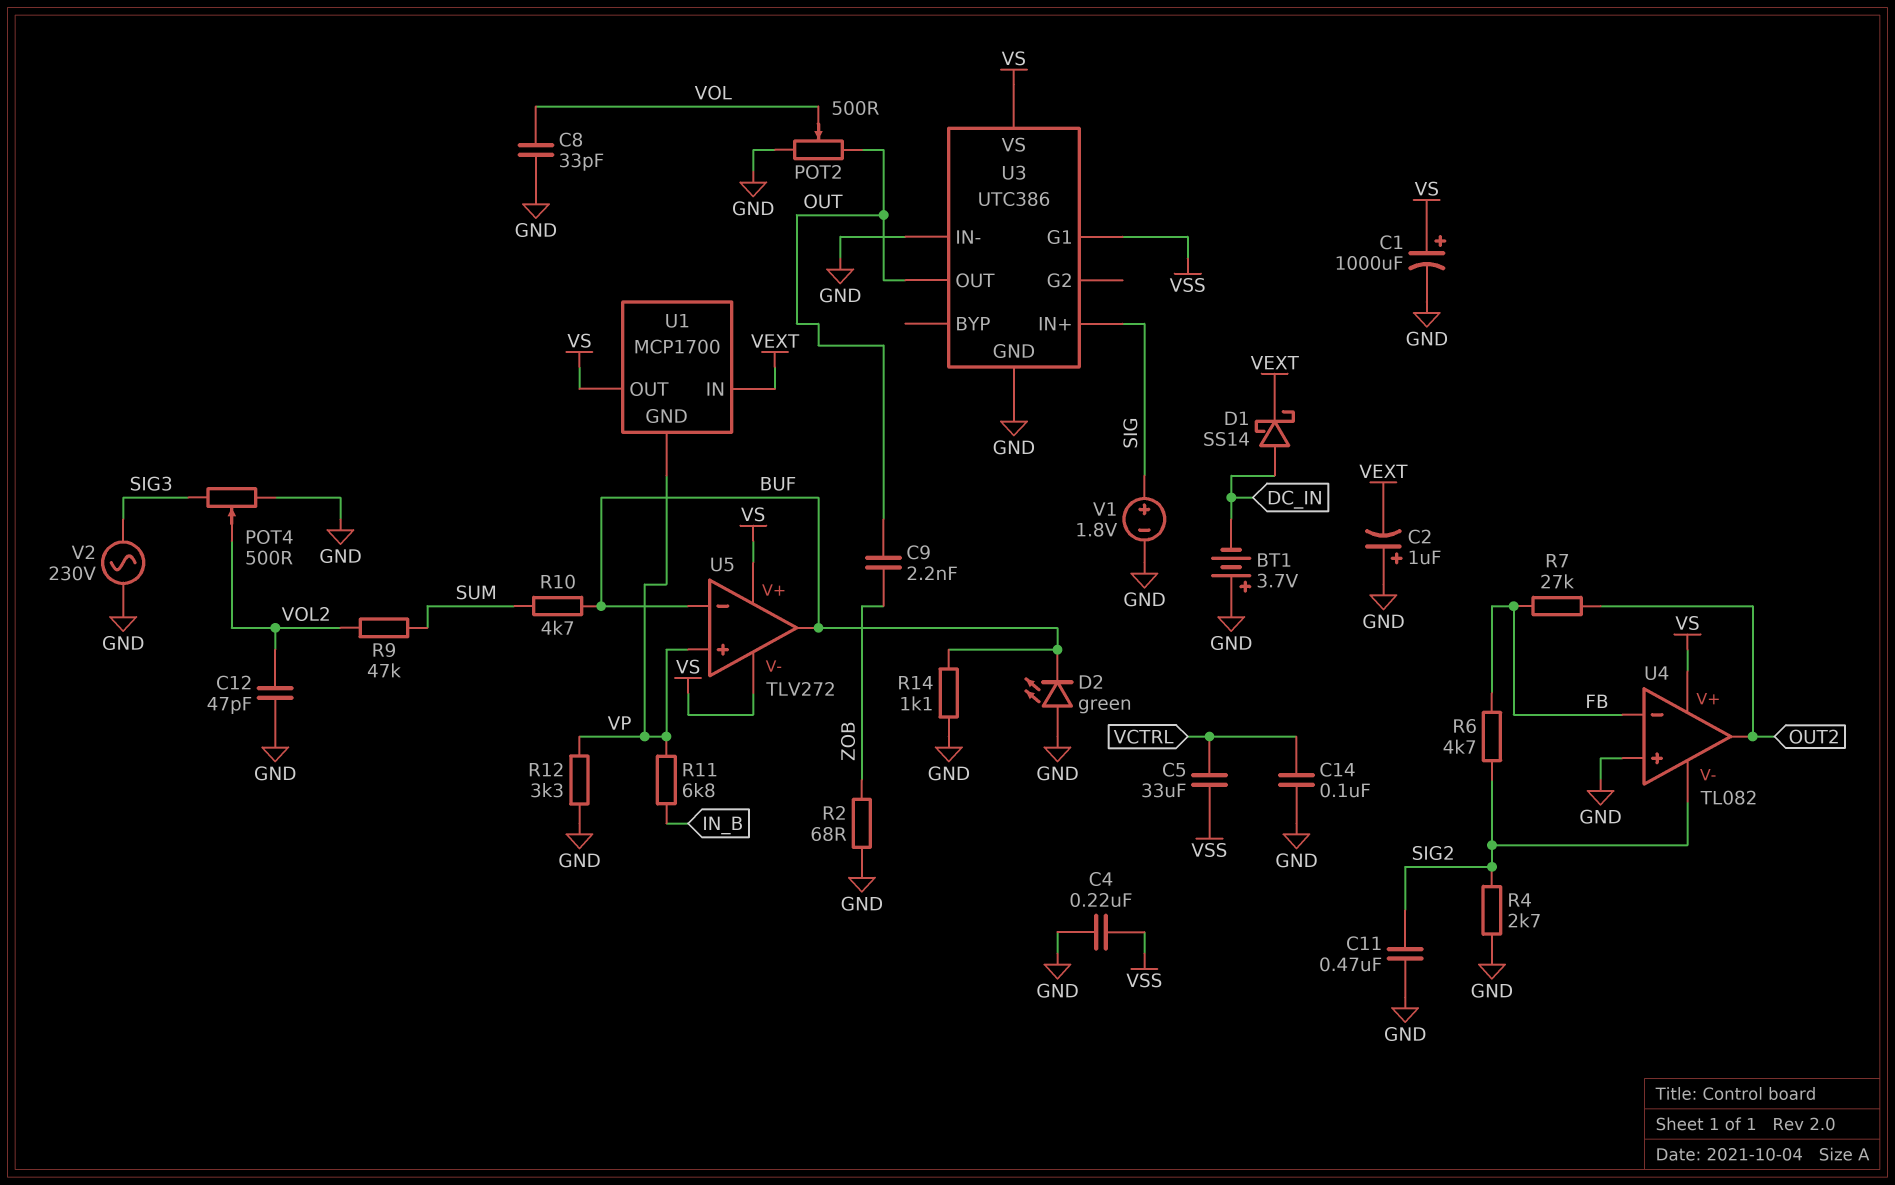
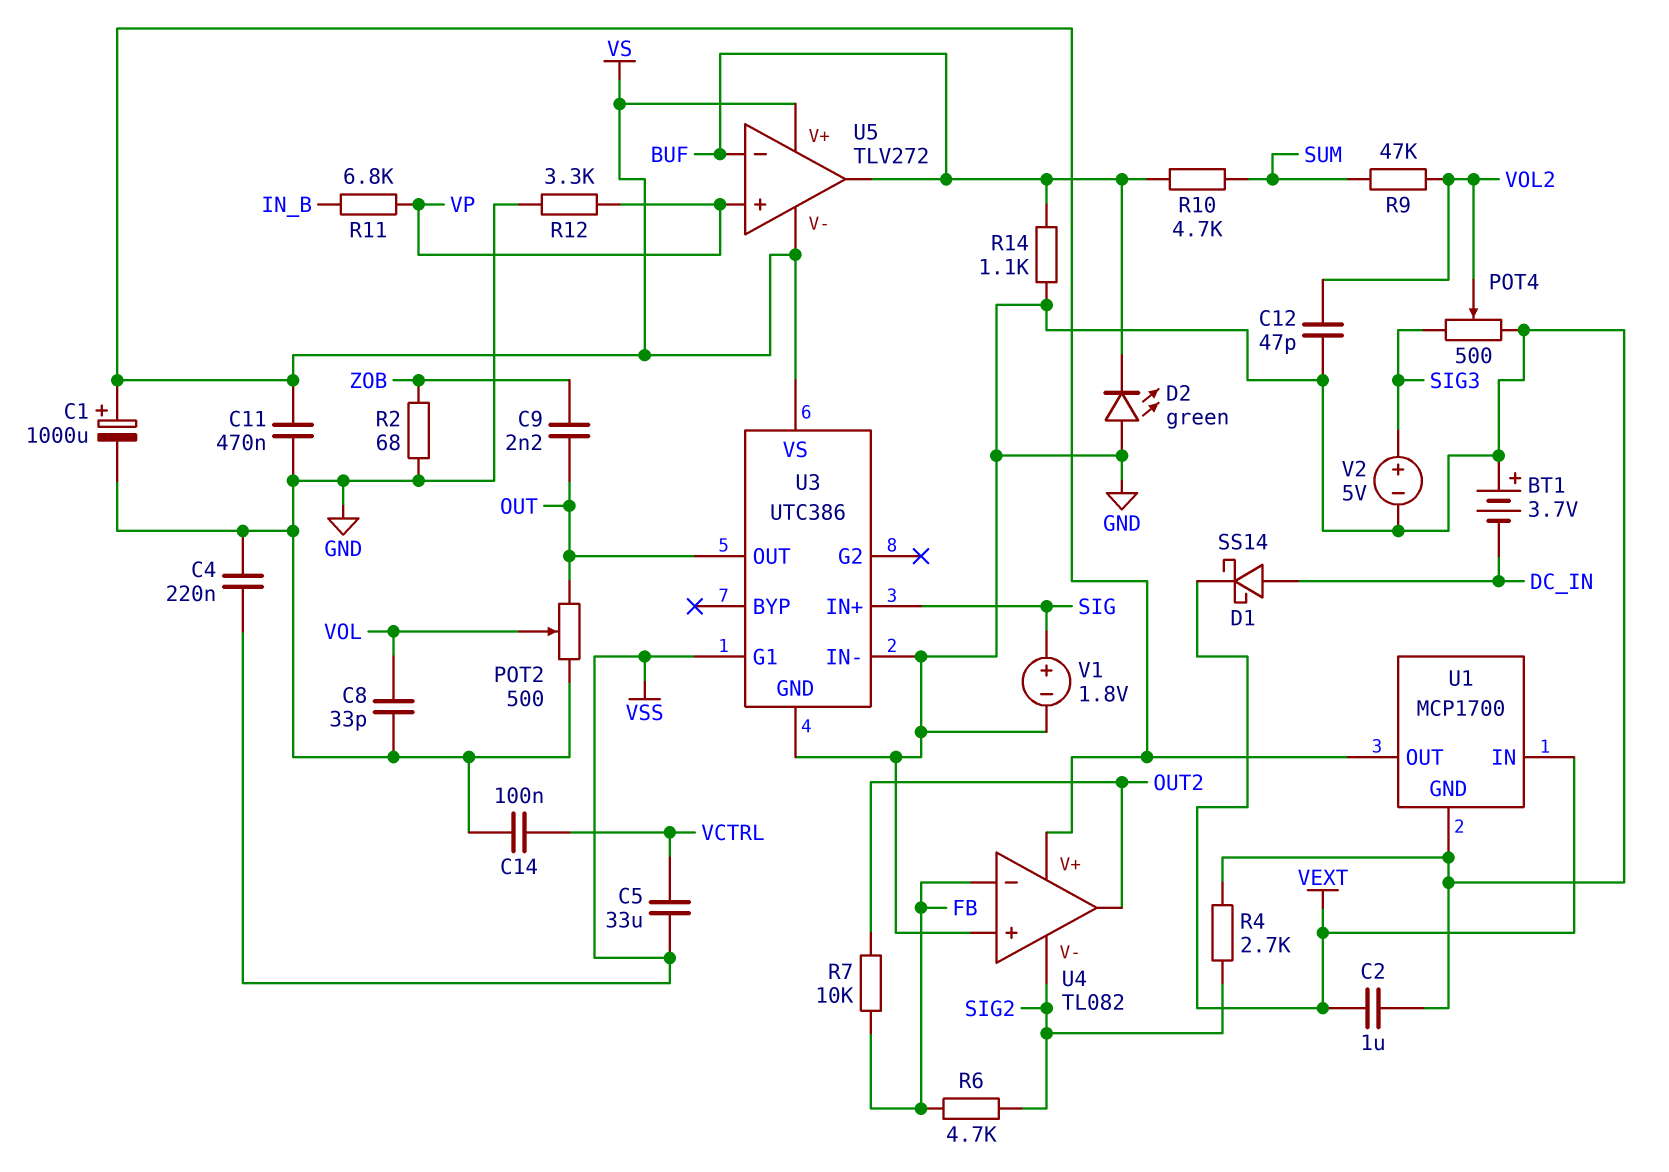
C2: 1uF (plus GND, minus VEXT) -> 1uF (GND, VEXT)
C11: 470nF (GND, SIG2) -> 470nF (GND, VS)
R7: 27k (FB, OUT2) -> 10k (FB, OUT2)
U1 pin GND: VP -> GND
V2: AC 230V (GND, SIG3) -> 5V (plus SIG3, minus GND)

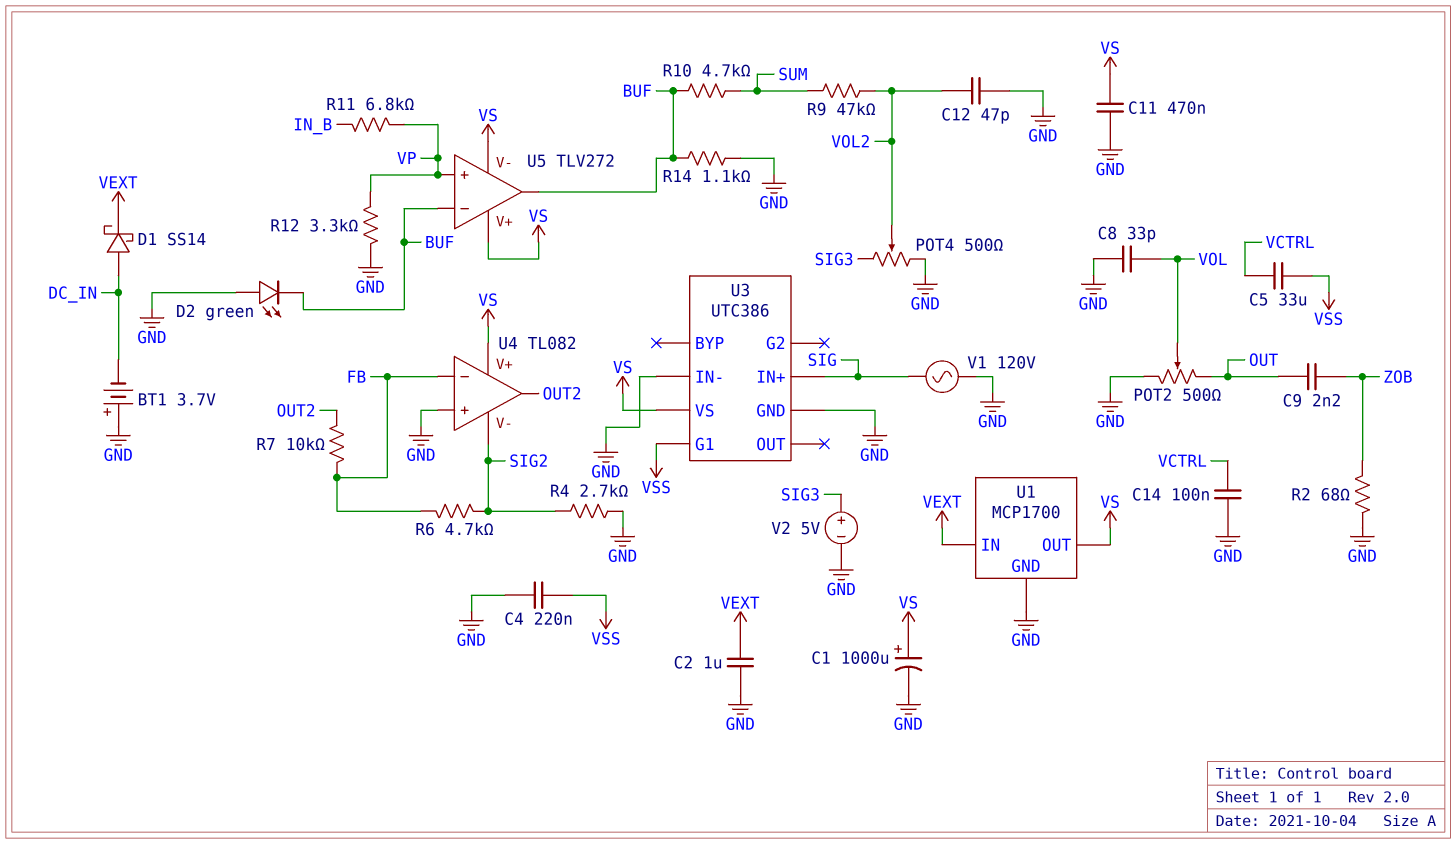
U3 pin OUT: OUT -> none
V1: 1.8V (plus SIG, minus GND) -> AC 120V (GND, SIG)

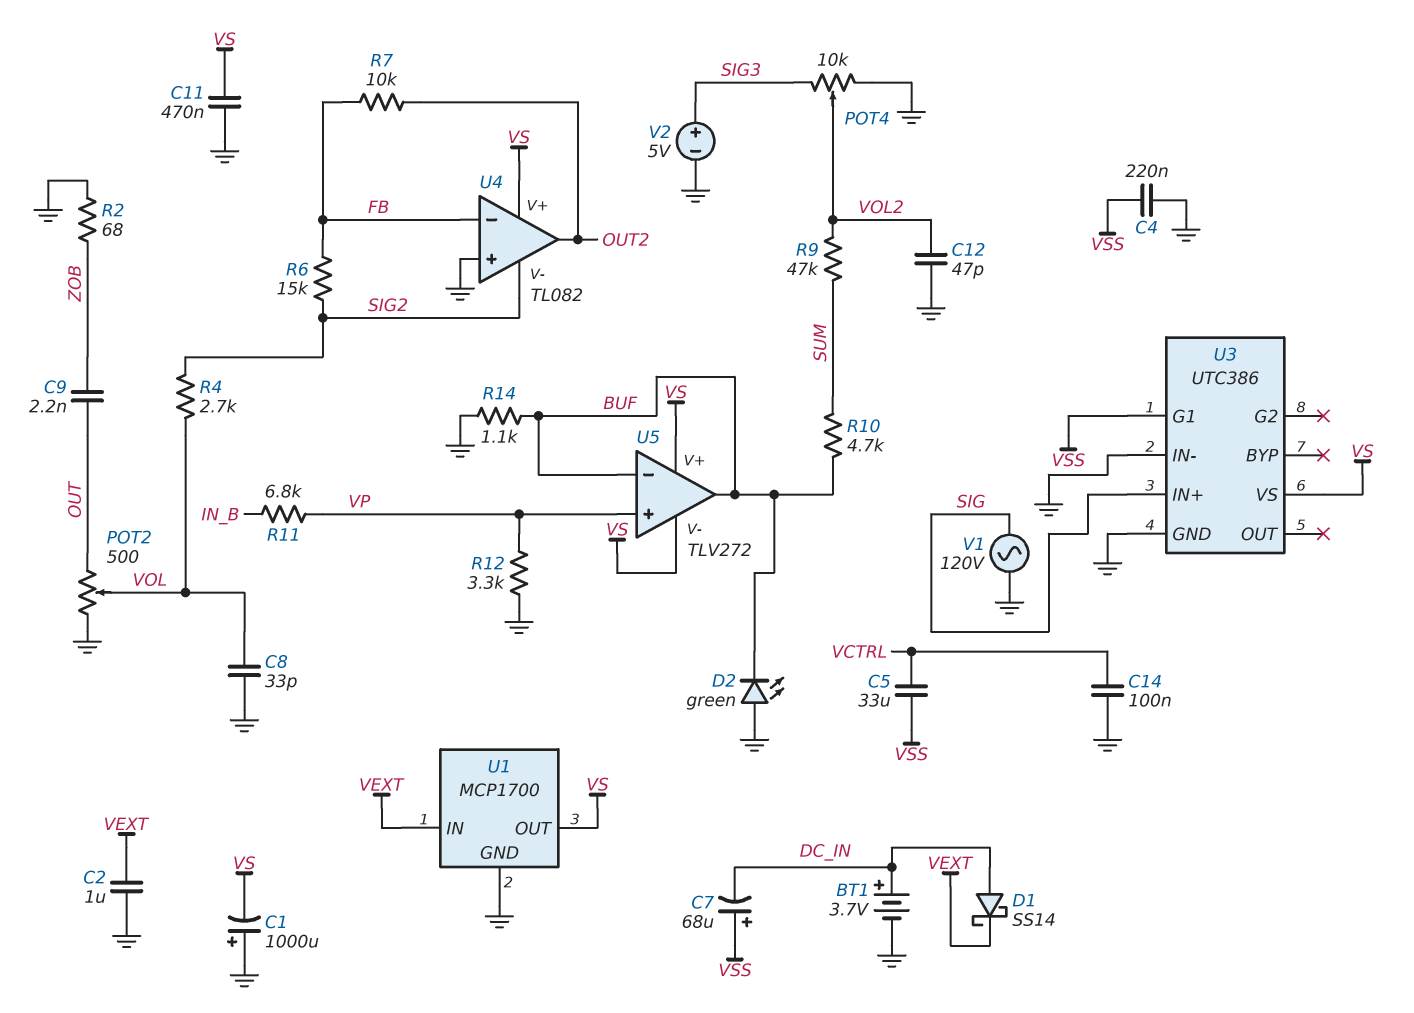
BT1: 3.7V (plus GND, minus DC_IN) -> 3.7V (plus DC_IN, minus GND)
C1: 1000uF (plus VS, minus GND) -> 1000uF (plus GND, minus VS)
C7: none -> 68uF (plus VSS, minus DC_IN)
POT4: 500 (GND, SIG3, wiper VOL2) -> 10k (GND, SIG3, wiper VOL2)
R4: 2.7k (GND, SIG2) -> 2.7k (SIG2, VOL)
R6: 4.7k (FB, SIG2) -> 15k (FB, SIG2)

